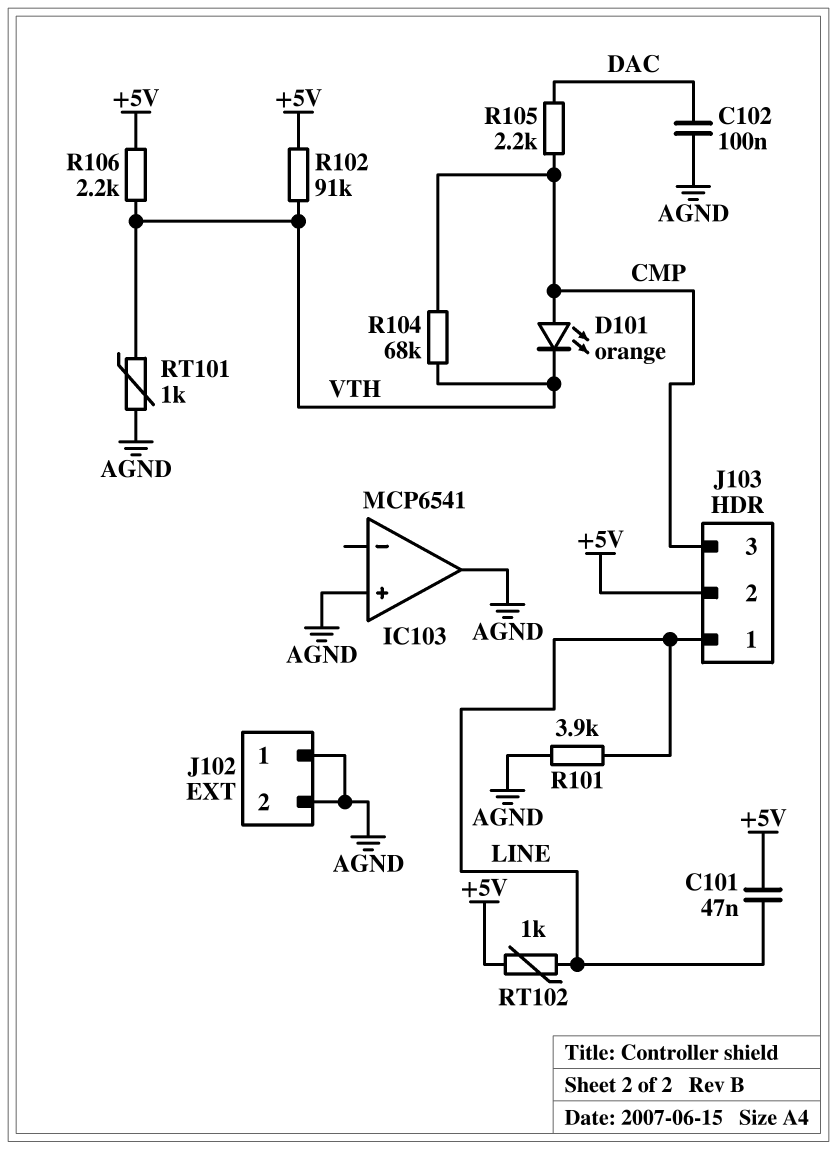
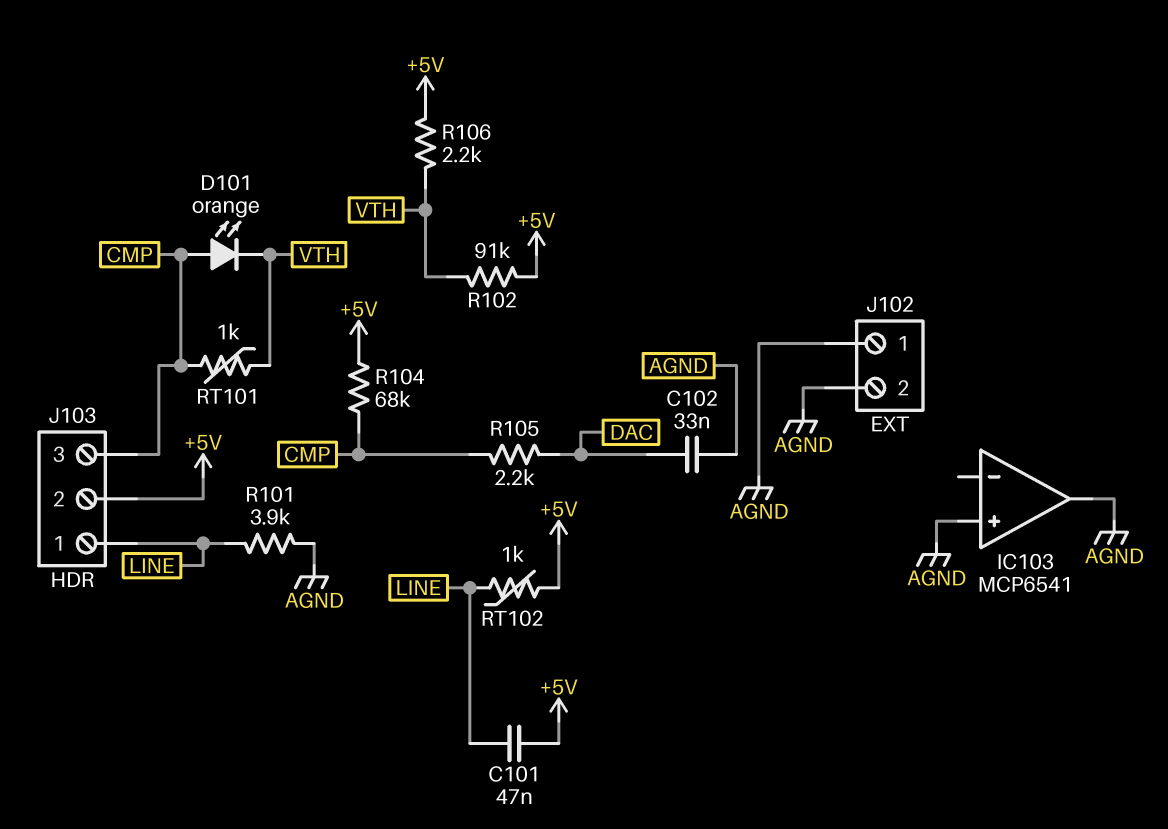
C102: 100nF (AGND, DAC) -> 33nF (AGND, DAC)
R104: 68k (CMP, VTH) -> 68k (+5V, CMP)
RT101: 1k (AGND, VTH) -> 1k (CMP, VTH)

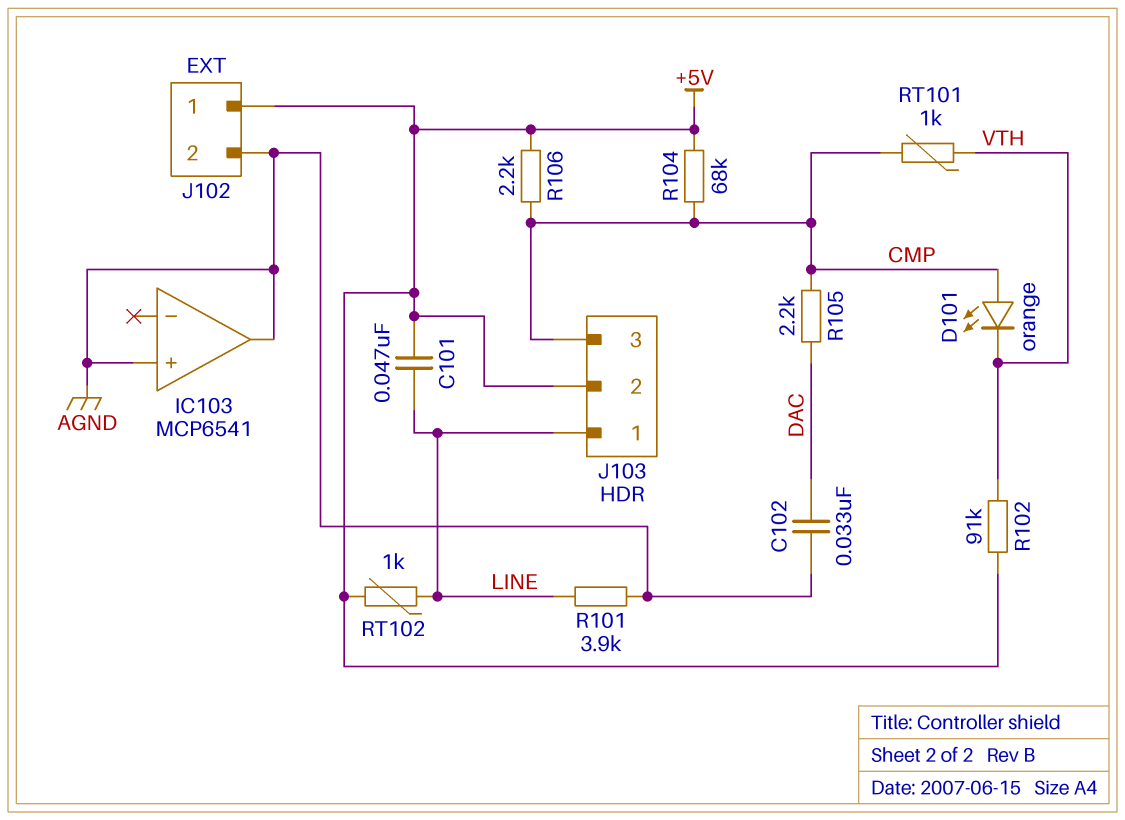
J102 pin 1: AGND -> +5V
R106: 2.2k (+5V, VTH) -> 2.2k (+5V, CMP)

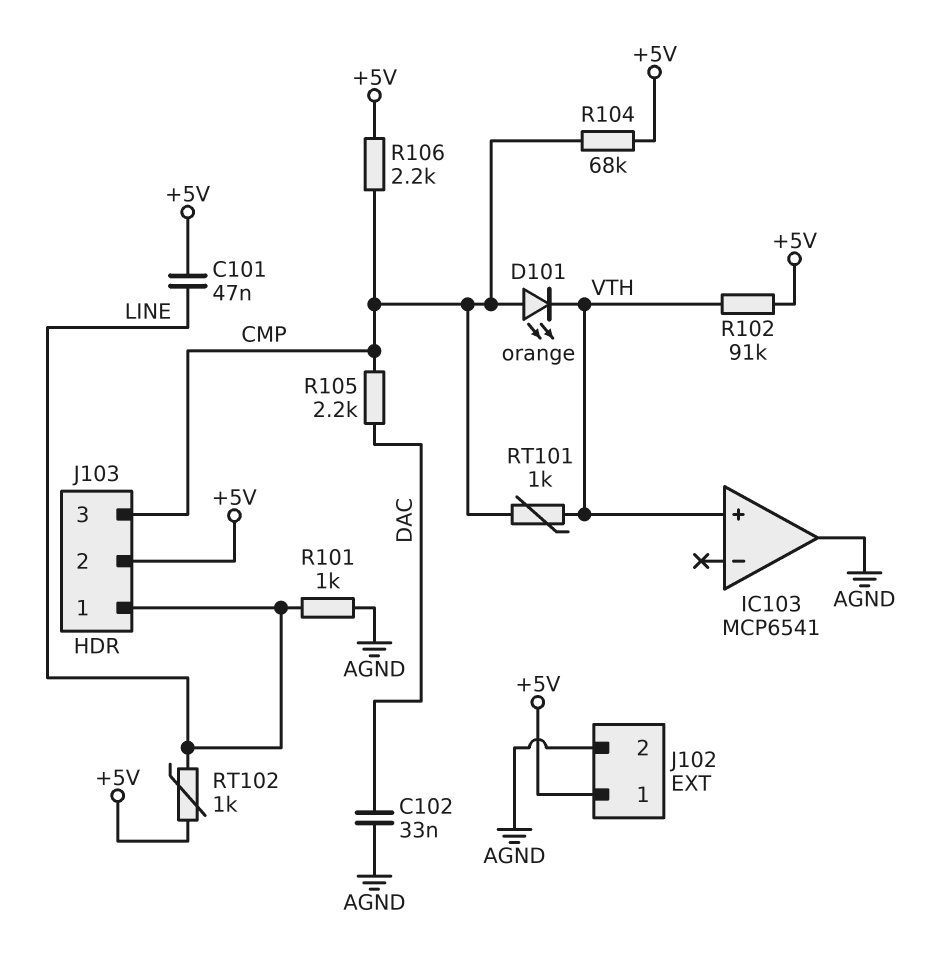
IC103 pin in+: AGND -> VTH
R101: 3.9k (AGND, LINE) -> 1k (AGND, LINE)

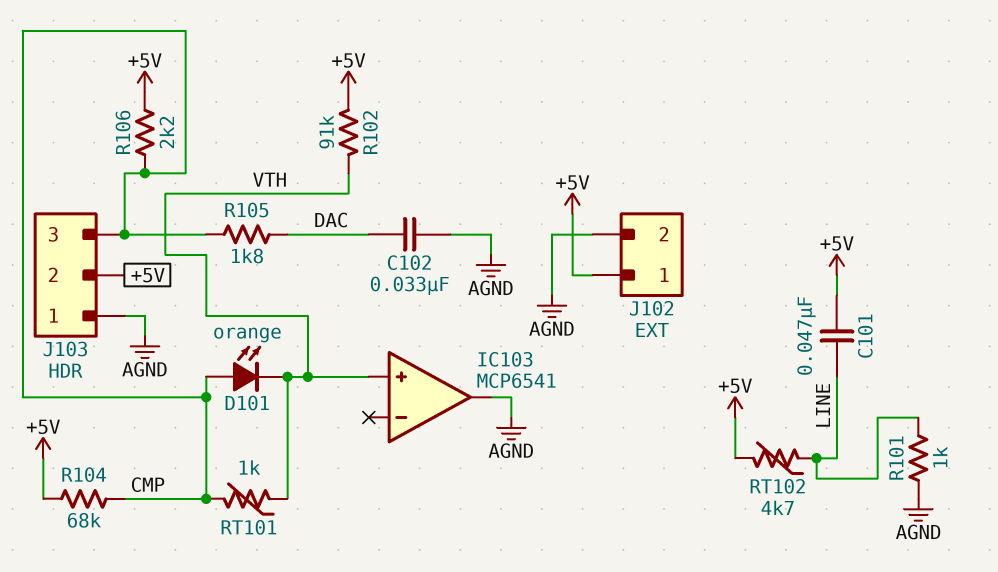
J103 pin 1: LINE -> AGND
R105: 2.2k (CMP, DAC) -> 1.8k (CMP, DAC)
RT102: 1k (+5V, LINE) -> 4.7k (+5V, LINE)

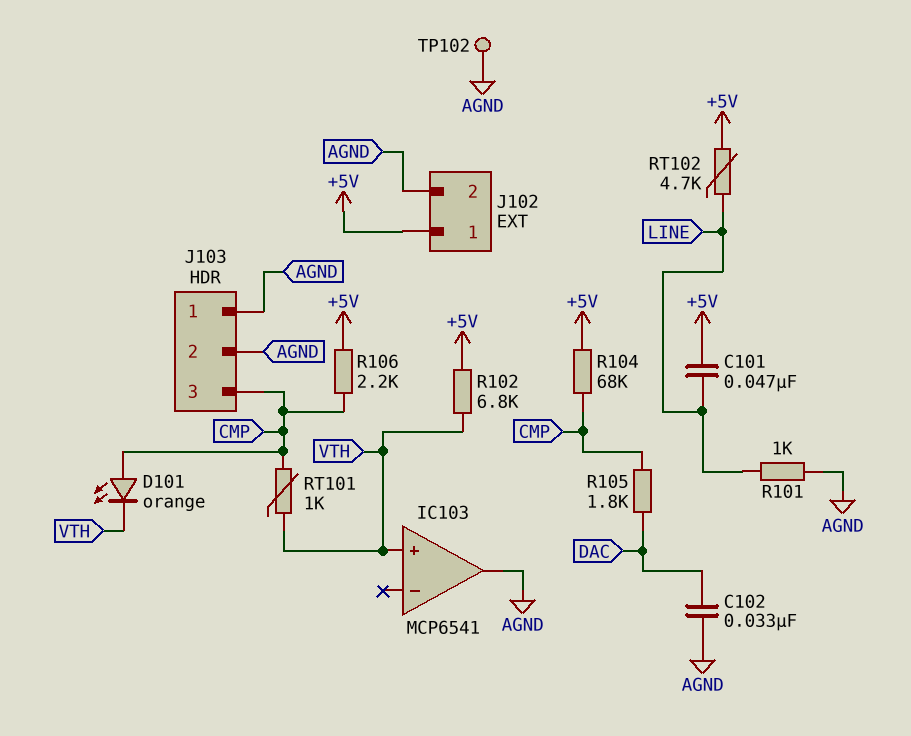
J103 pin 2: +5V -> AGND
R102: 91k (+5V, VTH) -> 6.8k (+5V, VTH)
TP102: none -> test point (AGND)

